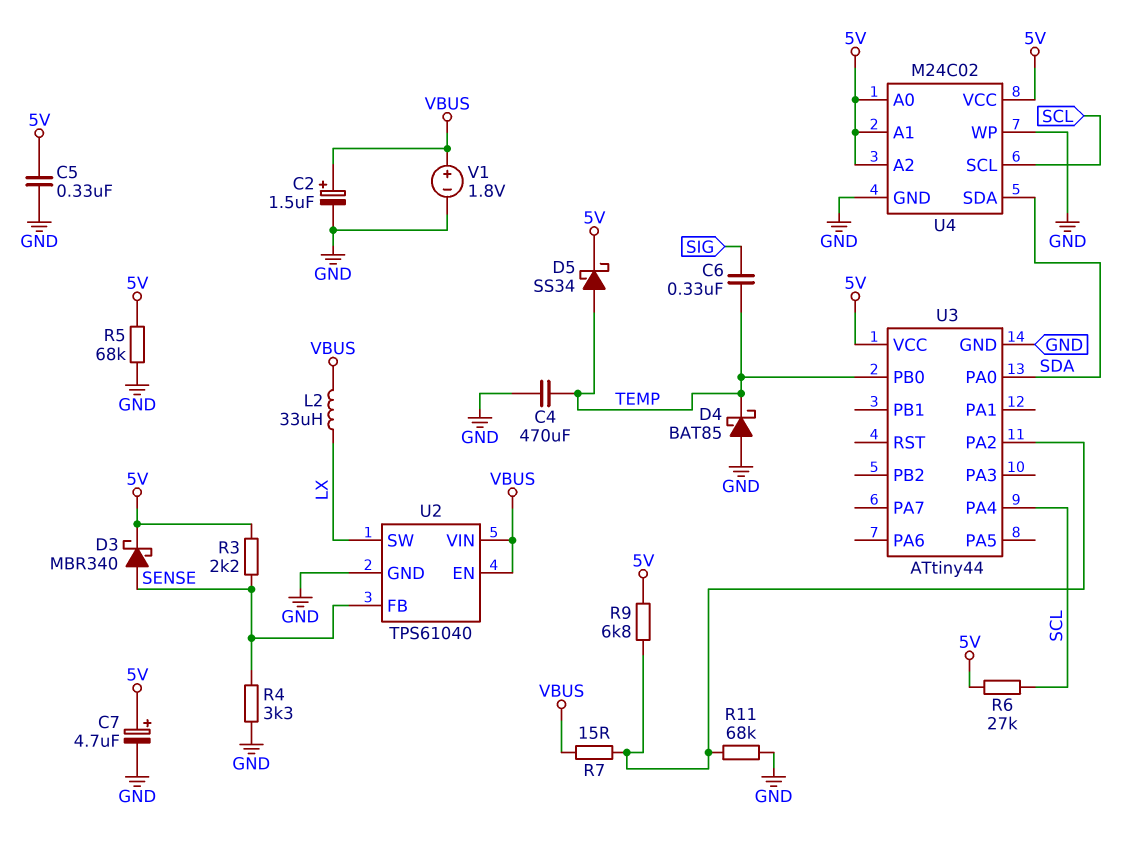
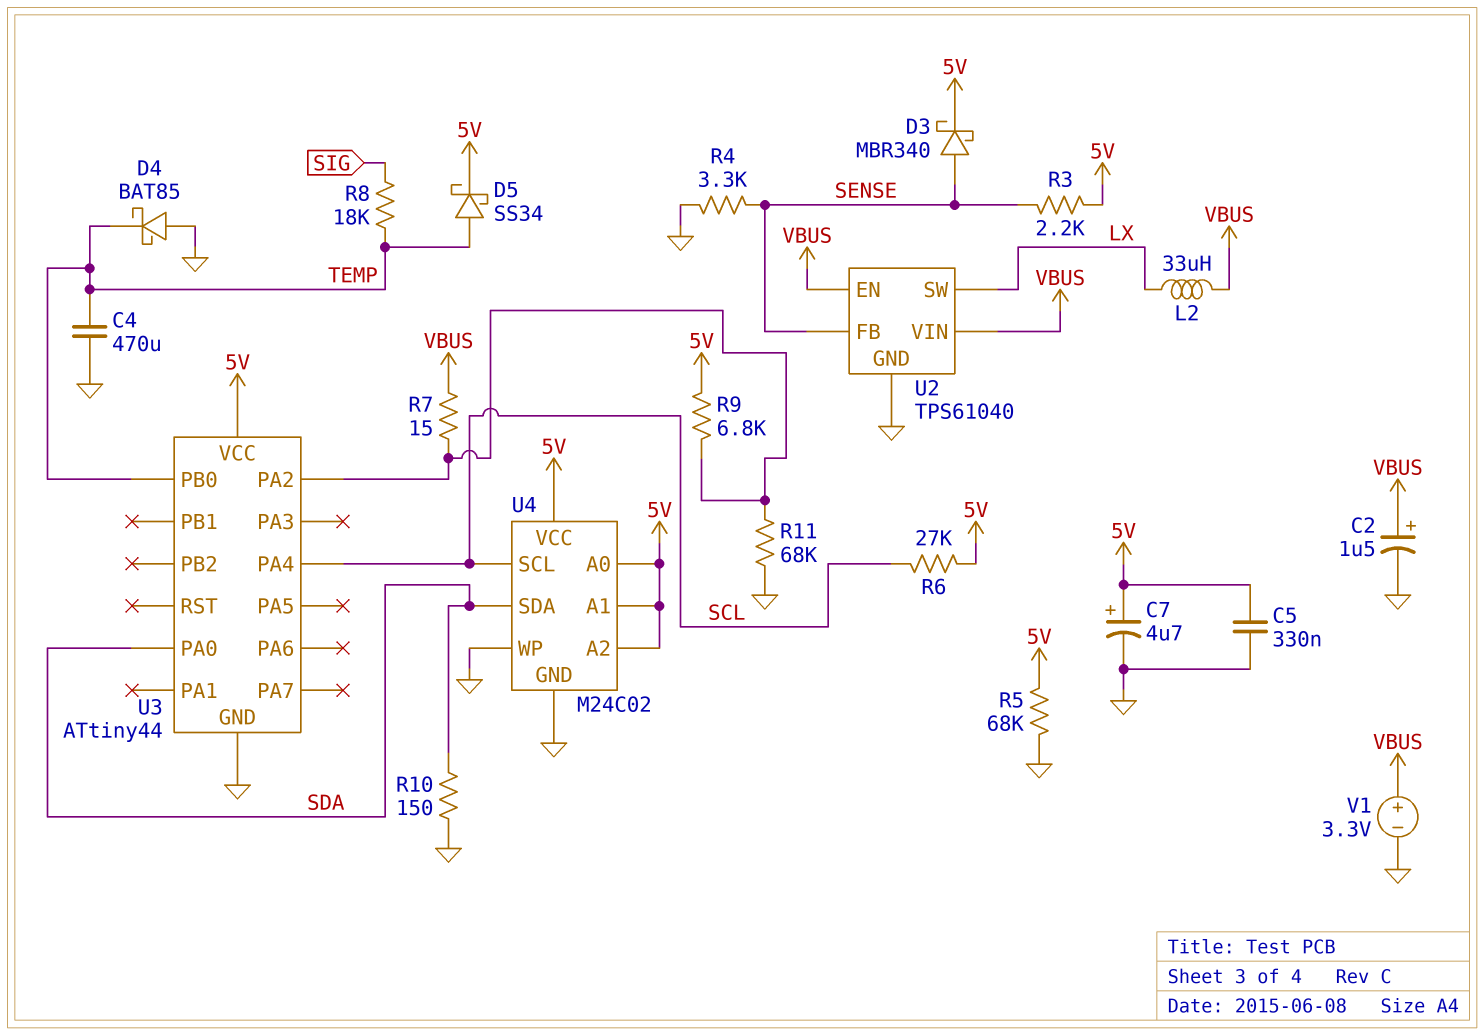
C6: 330nF (SIG, TEMP) -> none
R8: none -> 18k (SIG, TEMP)
R10: none -> 150 (GND, SDA)
V1: 1.8V (plus VBUS, minus GND) -> 3.3V (plus VBUS, minus GND)

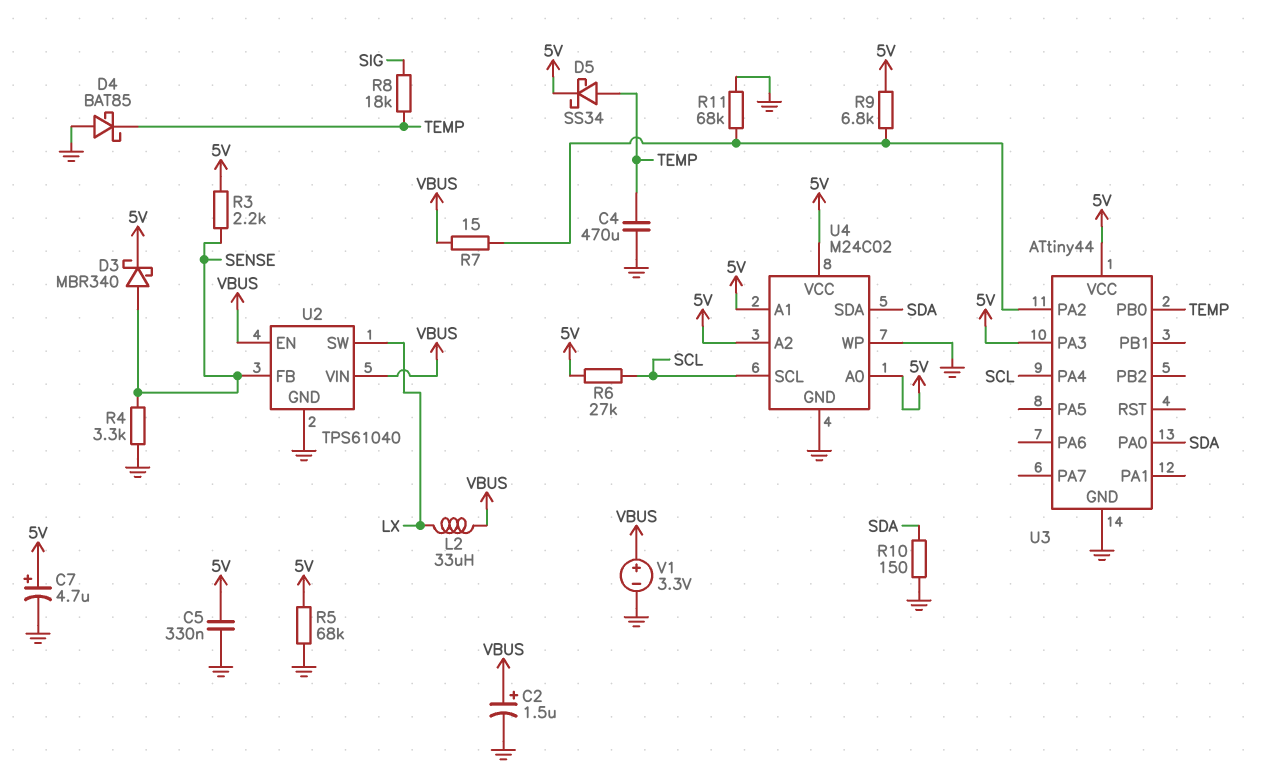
U3 pin PA3: none -> 5V

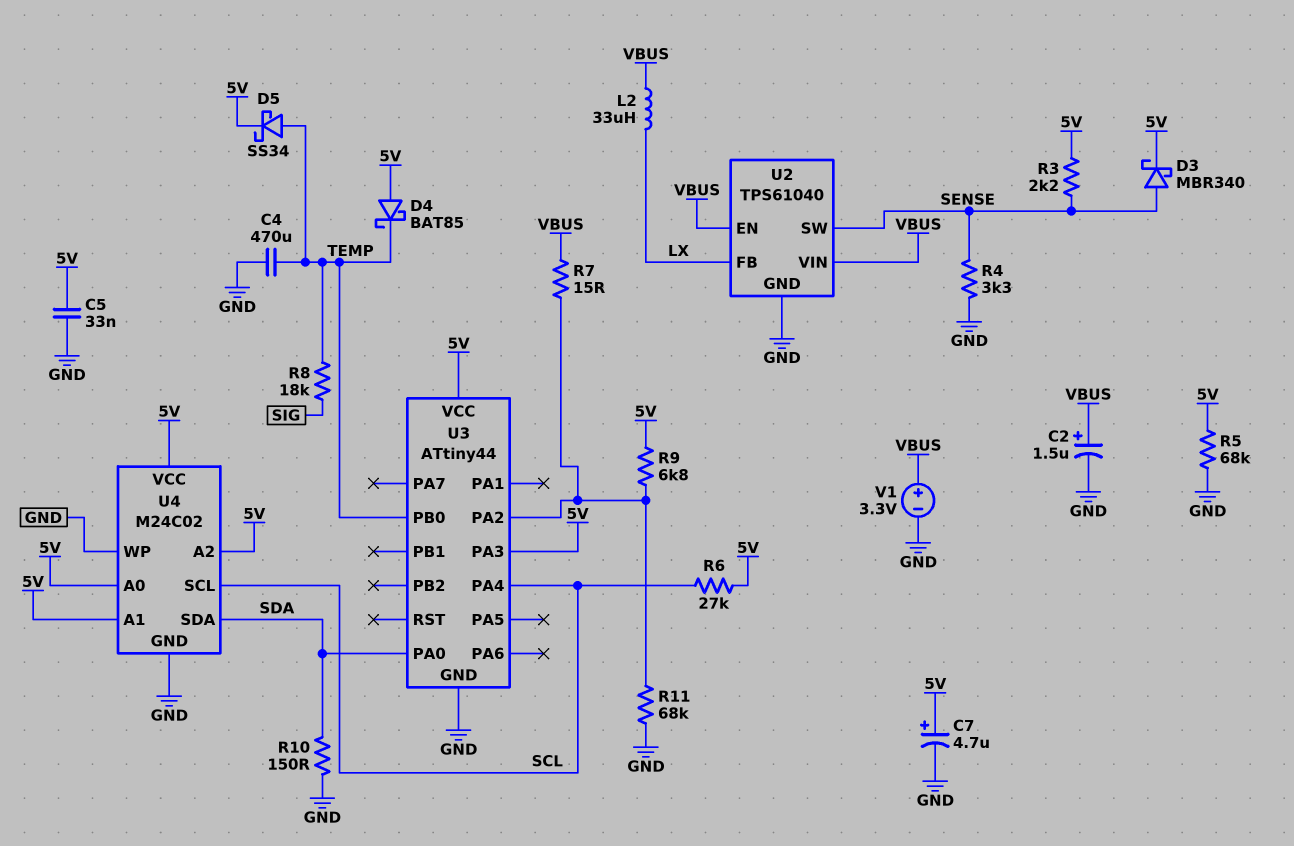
C5: 330nF (5V, GND) -> 33nF (5V, GND)
D4: schottky BAT85 (A GND, K TEMP) -> schottky BAT85 (A 5V, K TEMP)
U2 pin FB: SENSE -> LX
U2 pin SW: LX -> SENSE

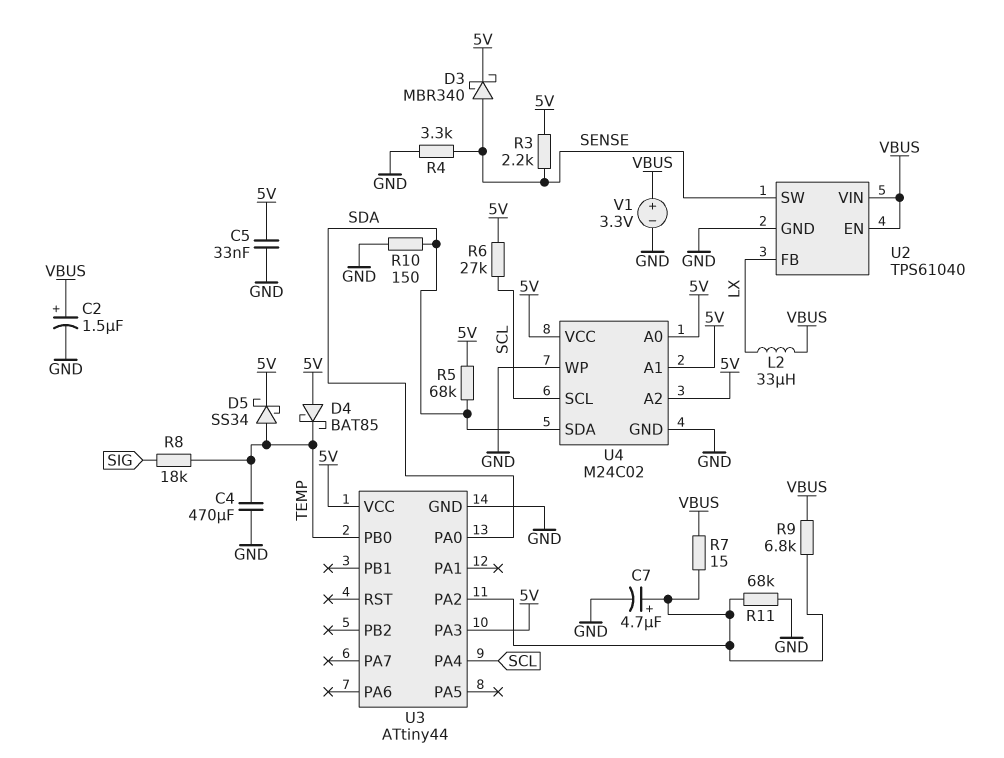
C7: 4.7uF (plus 5V, minus GND) -> 4.7uF (plus U3/PA2, minus GND)
R5: 68k (5V, GND) -> 68k (5V, SDA)
R9: 6.8k (5V, U3/PA2) -> 6.8k (U3/PA2, VBUS)

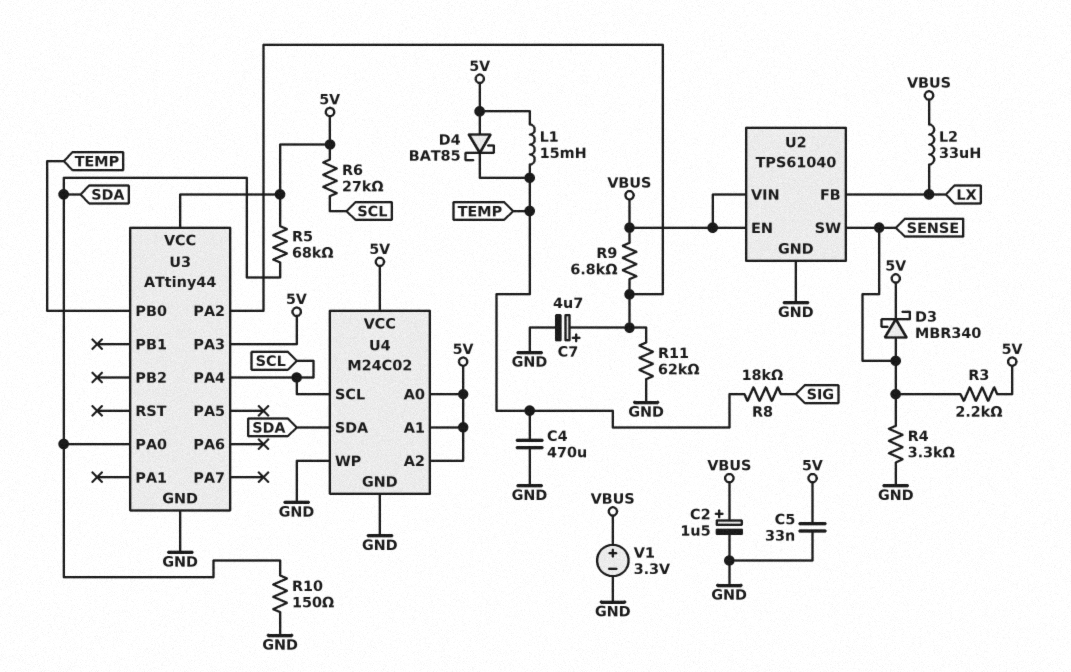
D5: schottky SS34 (A TEMP, K 5V) -> none
L1: none -> 15mH (5V, TEMP)
R7: 15 (U3/PA2, VBUS) -> none
R11: 68k (GND, U3/PA2) -> 62k (GND, U3/PA2)

